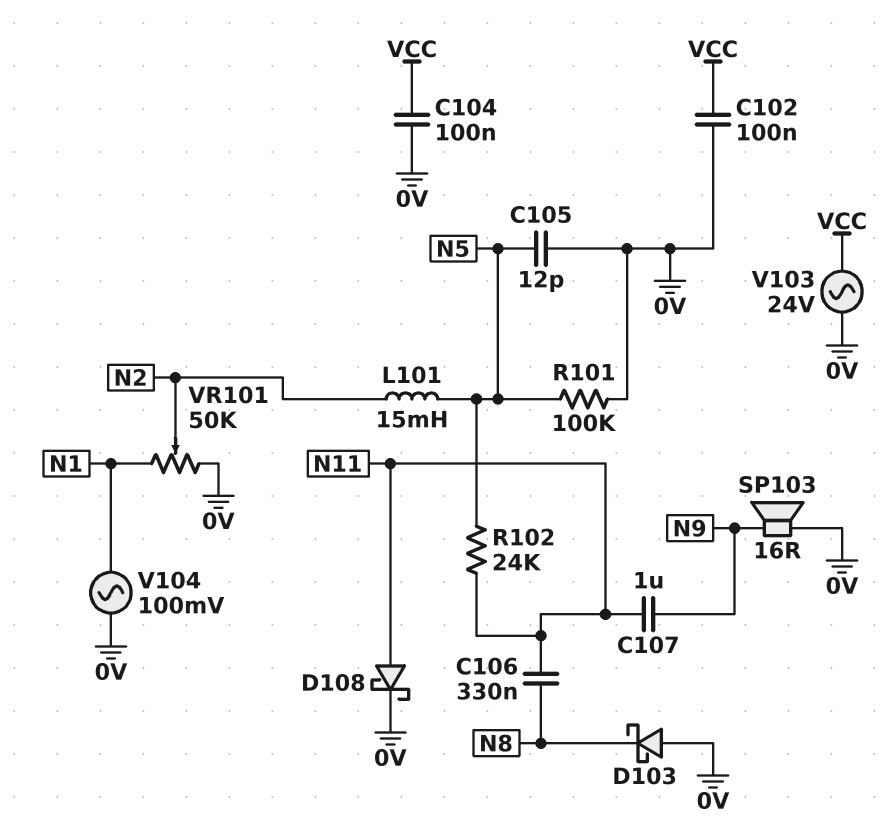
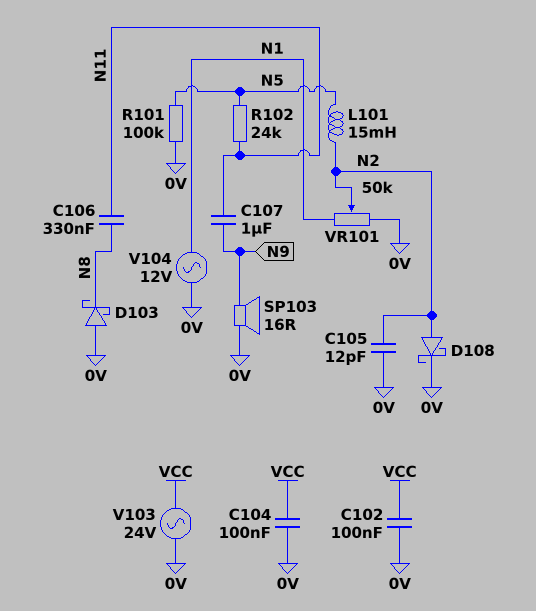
C105: 12pF (0V, N5) -> 12pF (0V, N2)
D108: schottky (A N11, K 0V) -> schottky (A N2, K 0V)
V104: AC 100mV (0V, N1) -> AC 12V (0V, N1)

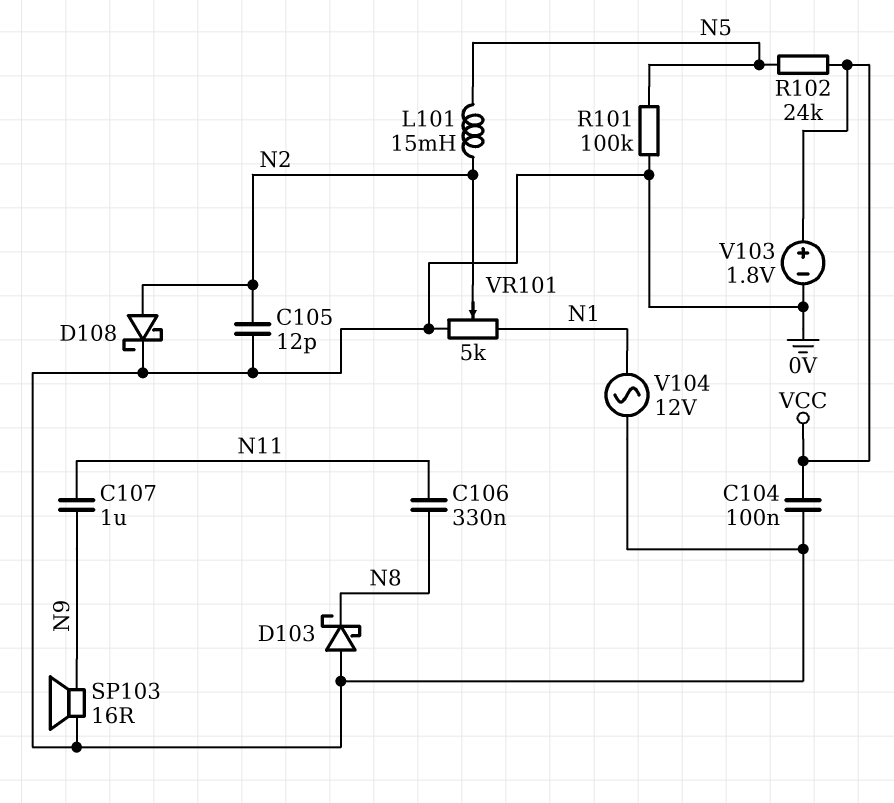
C102: 100nF (0V, VCC) -> none
R102: 24k (N5, N11) -> 24k (N5, VCC)
V103: AC 24V (0V, VCC) -> 1.8V (plus VCC, minus 0V)
VR101: 50k (0V, N1, wiper N2) -> 5k (0V, N1, wiper N2)

